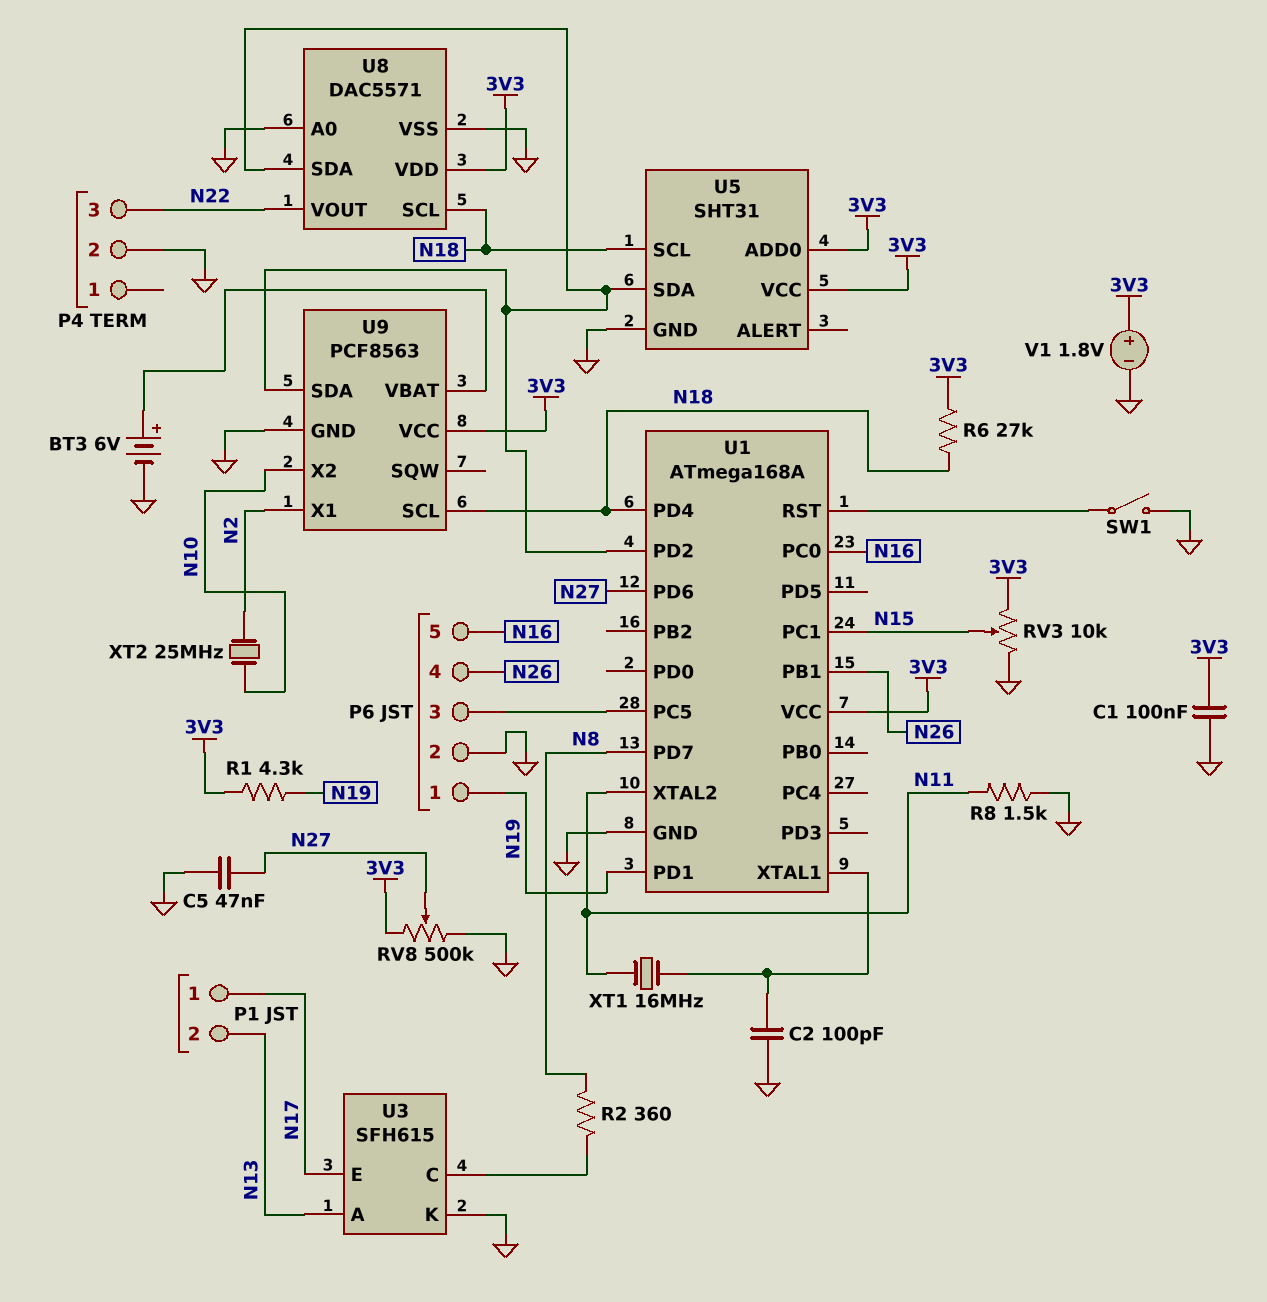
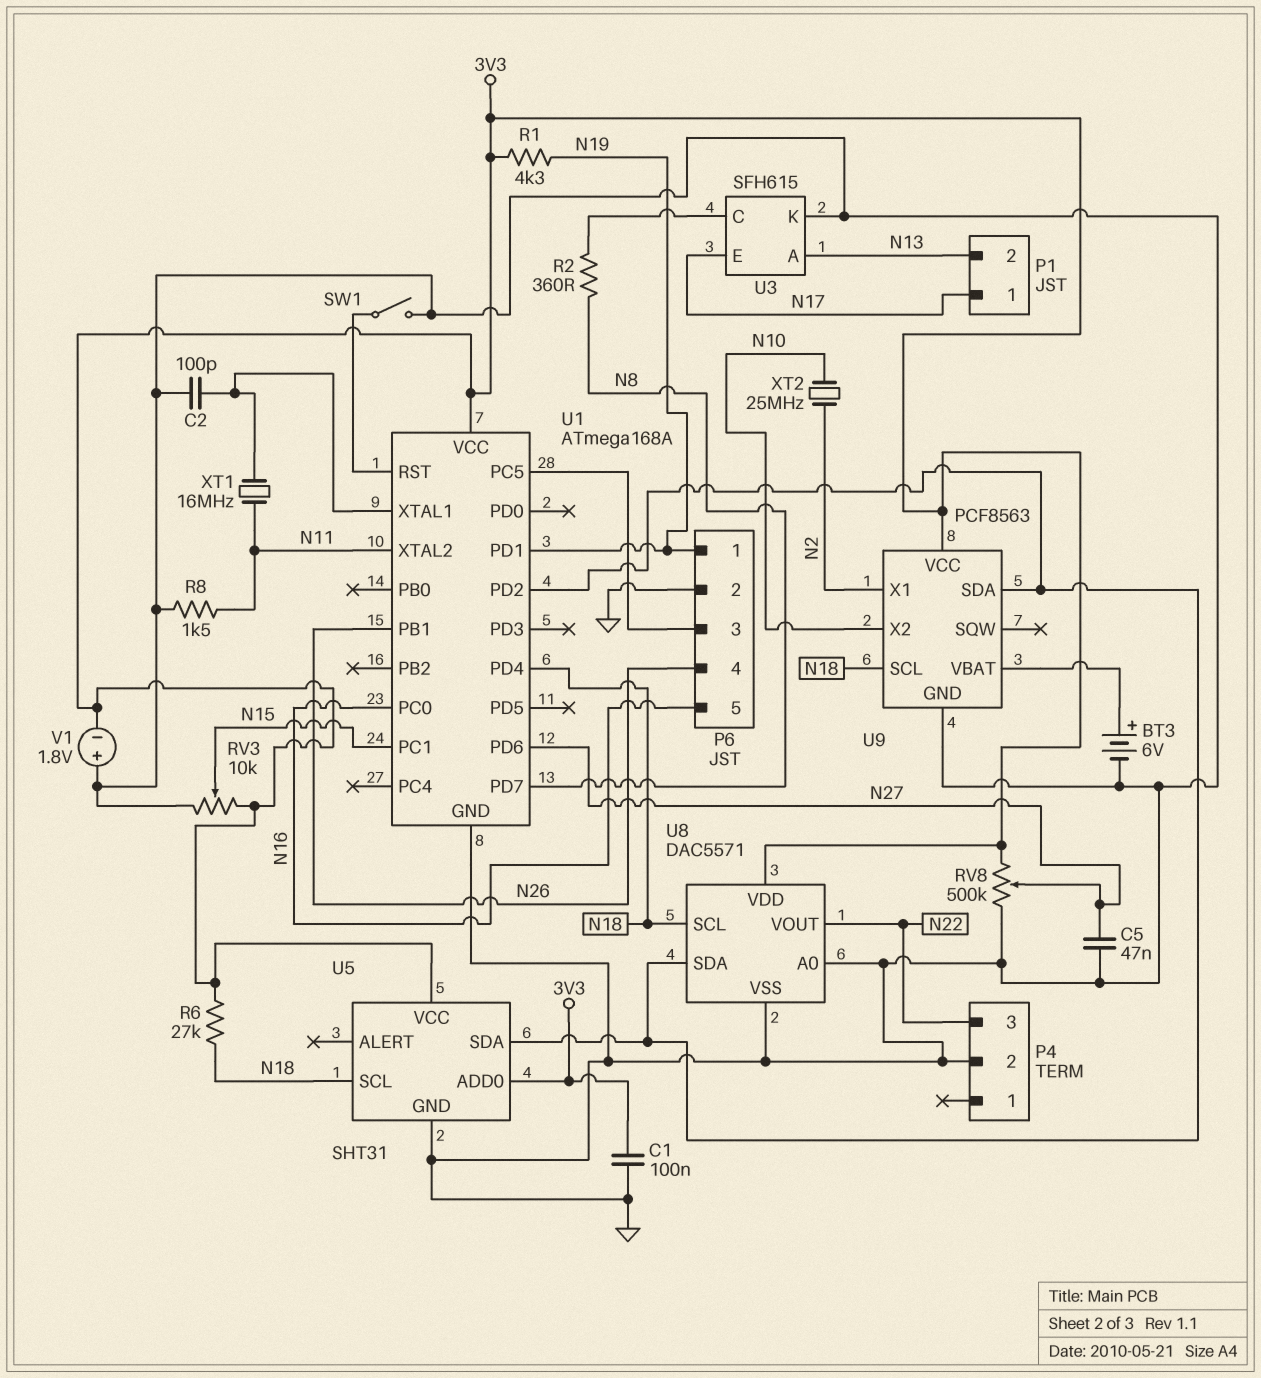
V1: 1.8V (plus 3V3, minus GND) -> 1.8V (plus GND, minus 3V3)

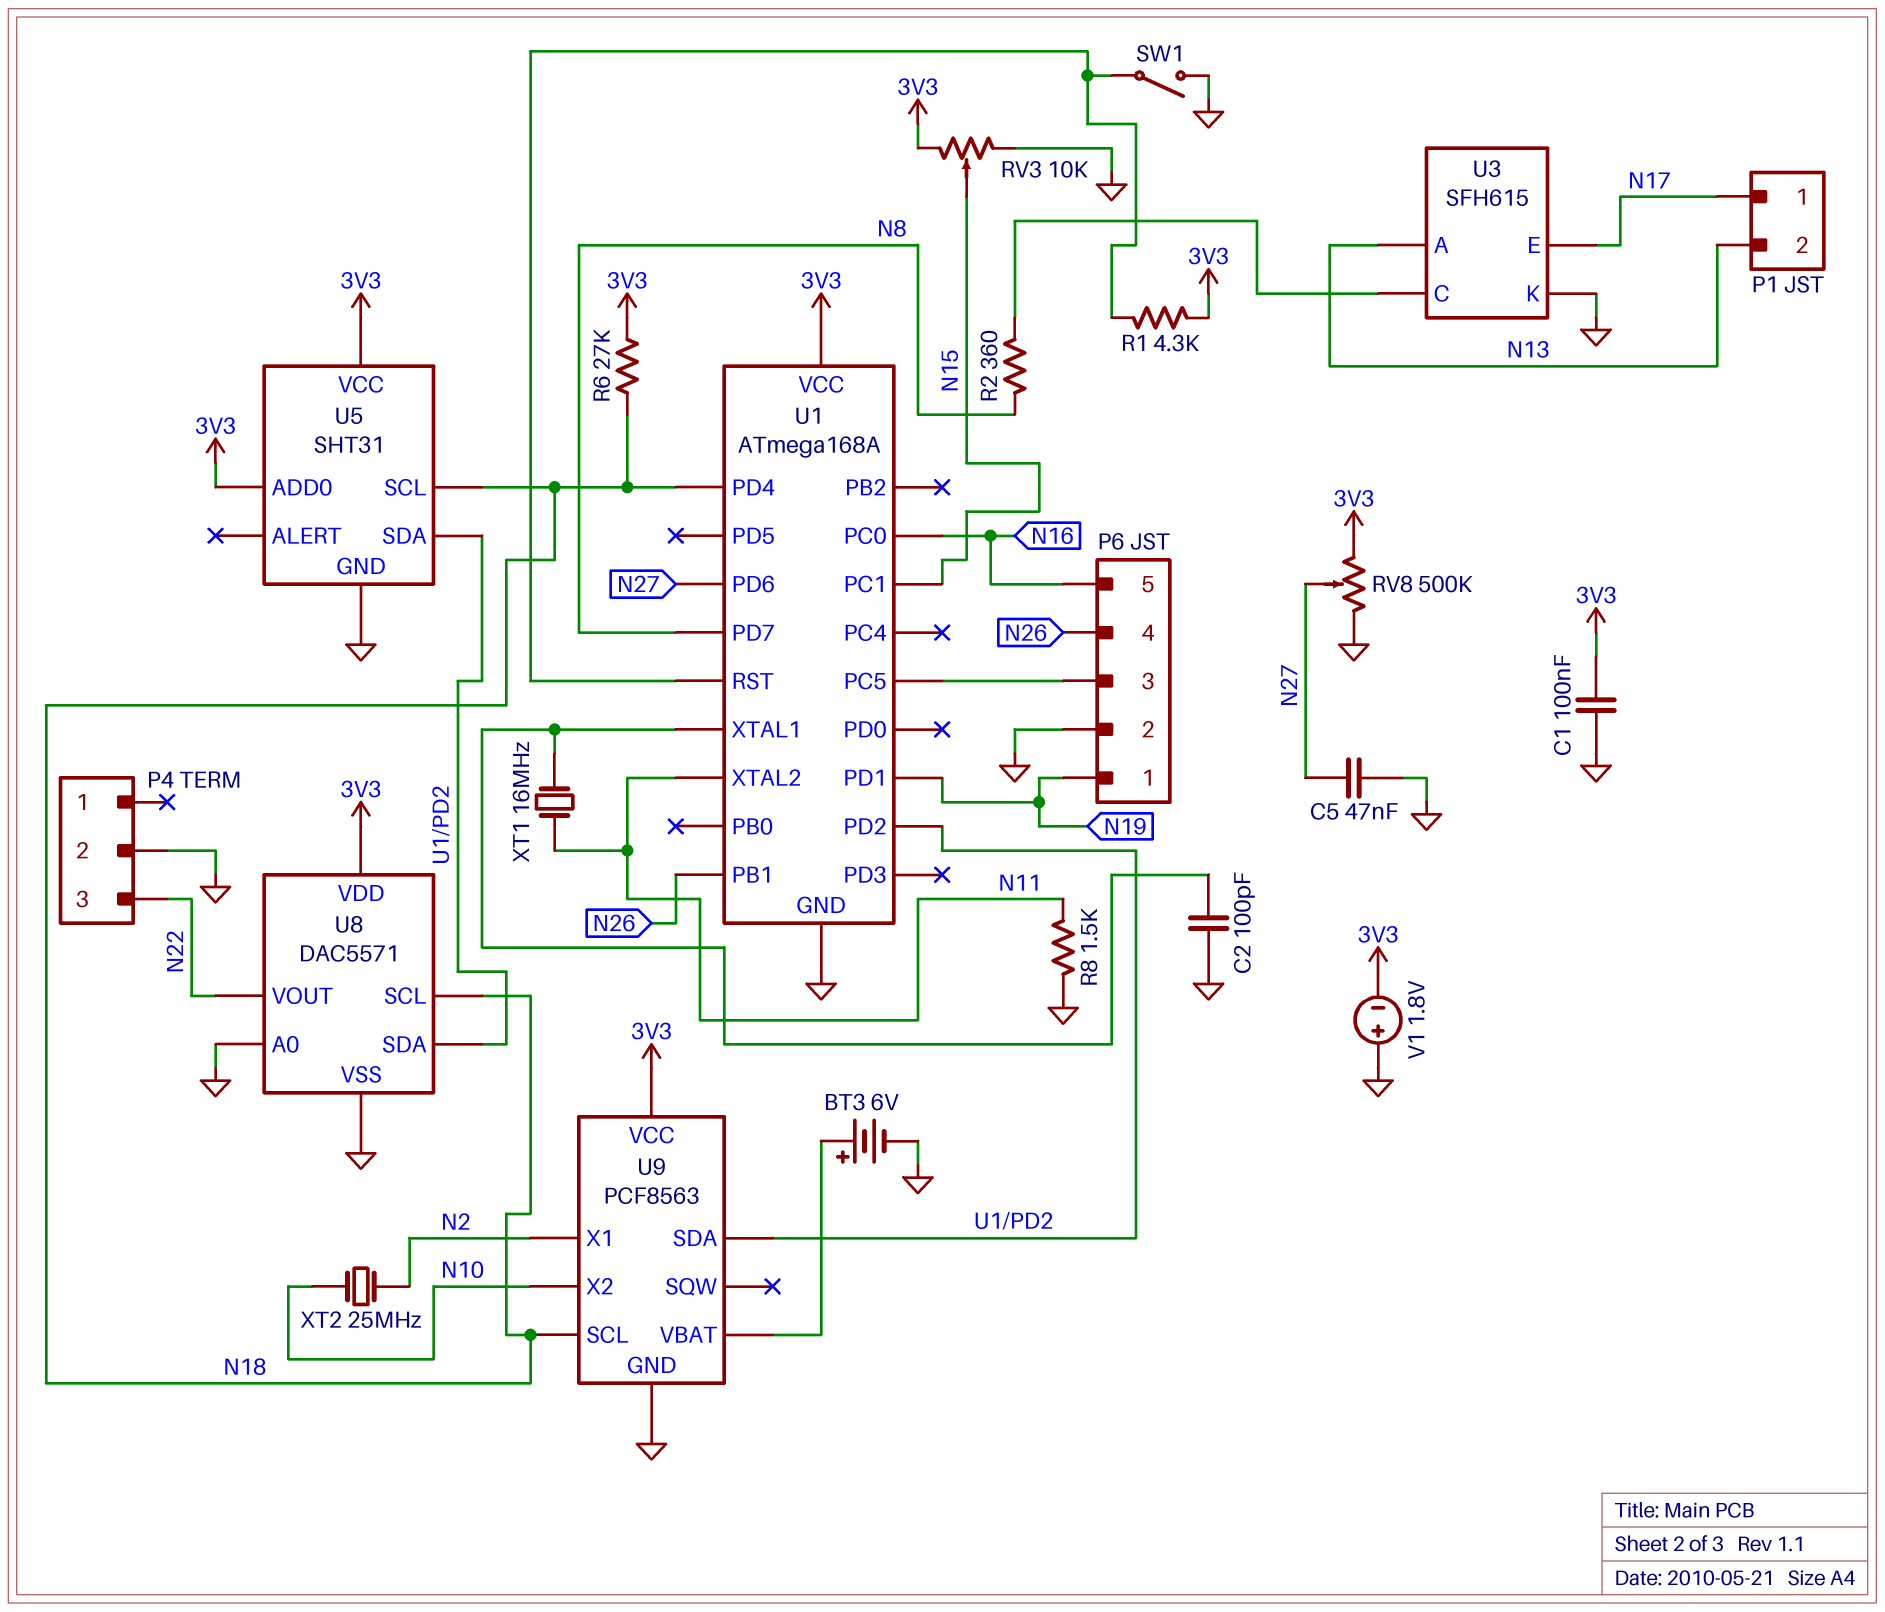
R1: 4.3k (3V3, N19) -> 4.3k (3V3, U1/RST)

